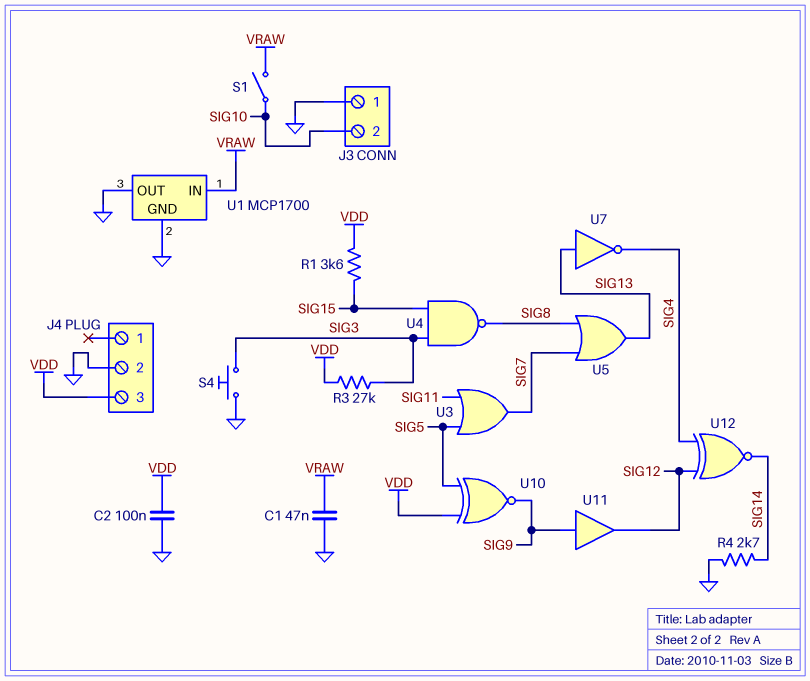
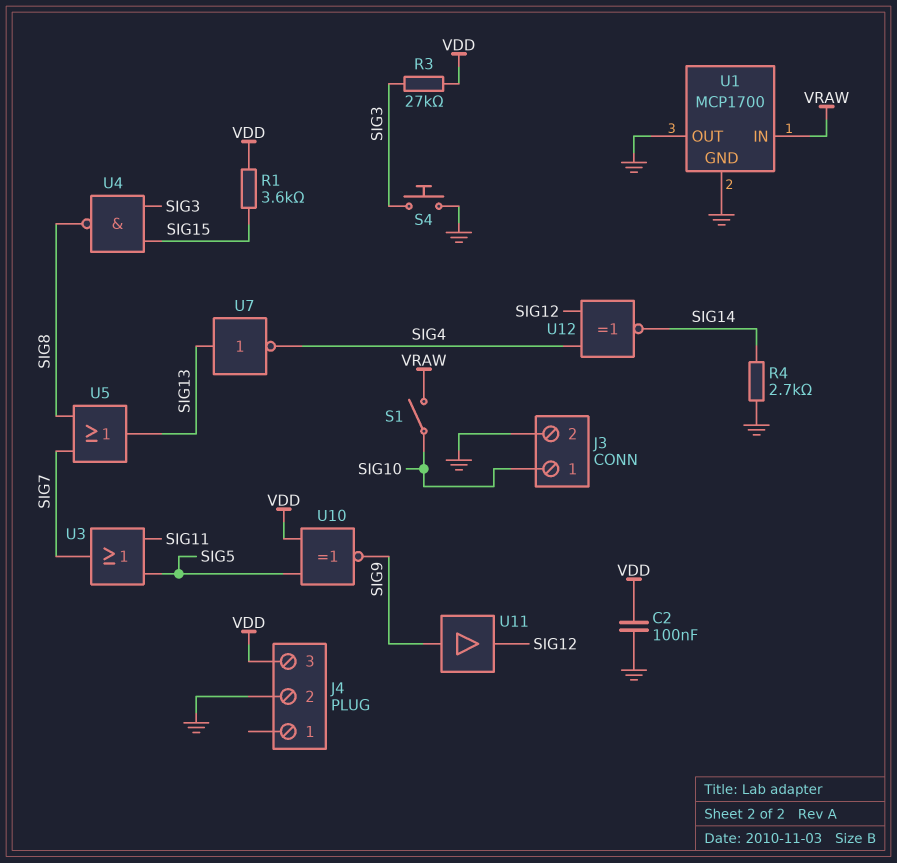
C1: 47nF (GND, VRAW) -> none
J3 pin 1: GND -> SIG10
J3 pin 2: SIG10 -> GND

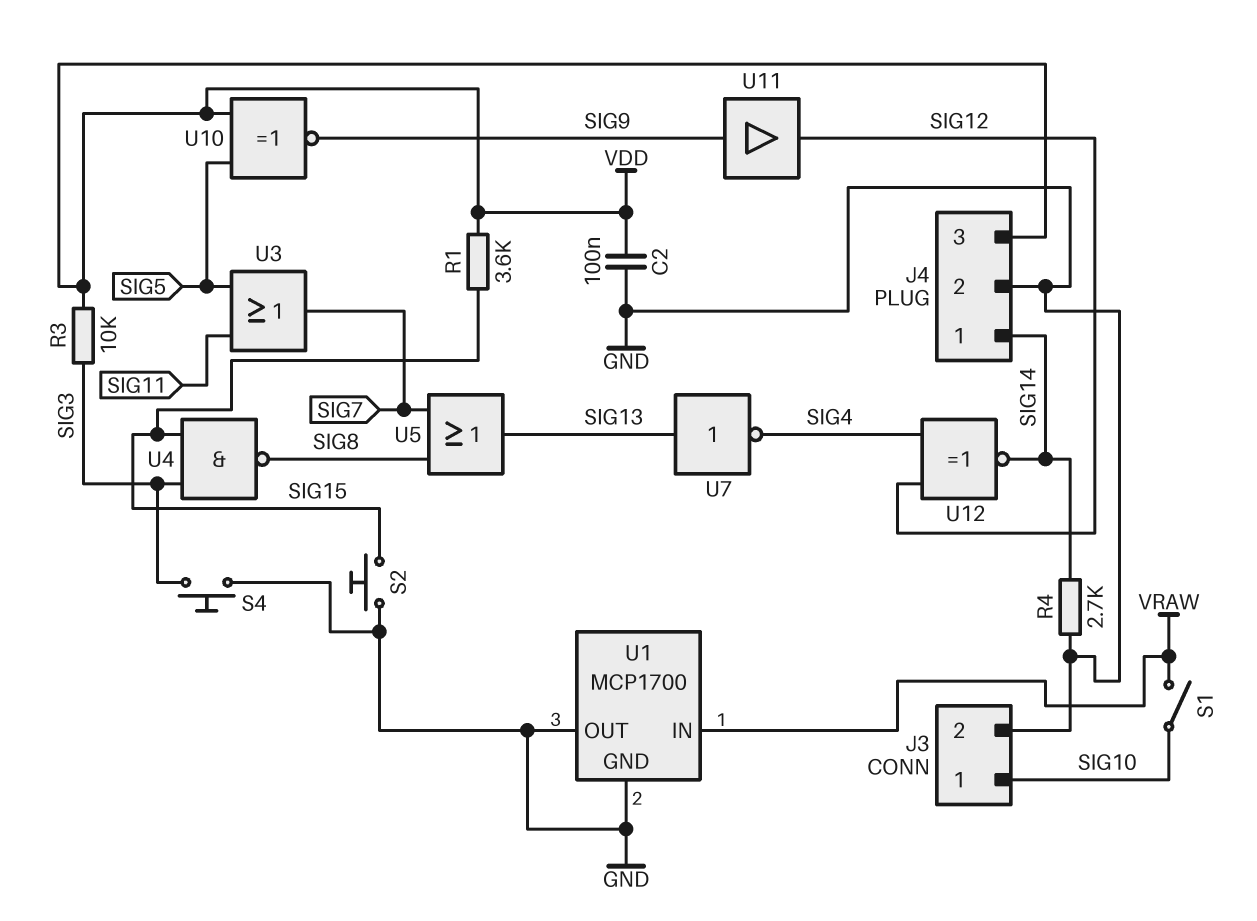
J4 pin 1: none -> SIG14
R3: 27k (SIG3, VDD) -> 10k (SIG3, VDD)
S2: none -> button (GND, SIG15)

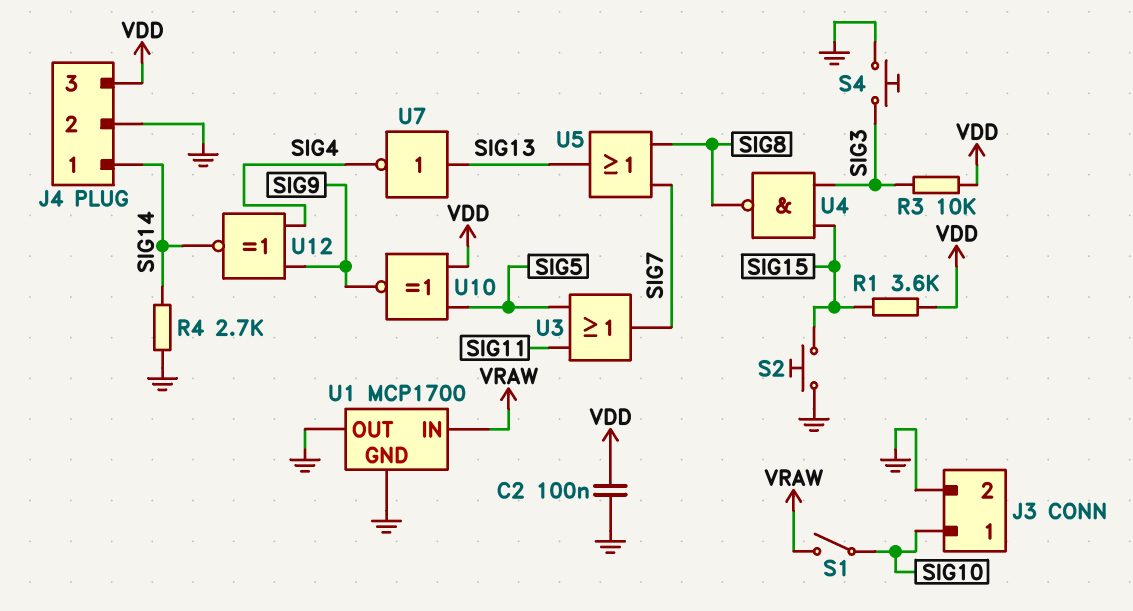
U11: buffer (in SIG9, out SIG12) -> none
U12: XNOR (in SIG4, in SIG12, out SIG14) -> XNOR (in SIG4, in SIG9, out SIG14)

